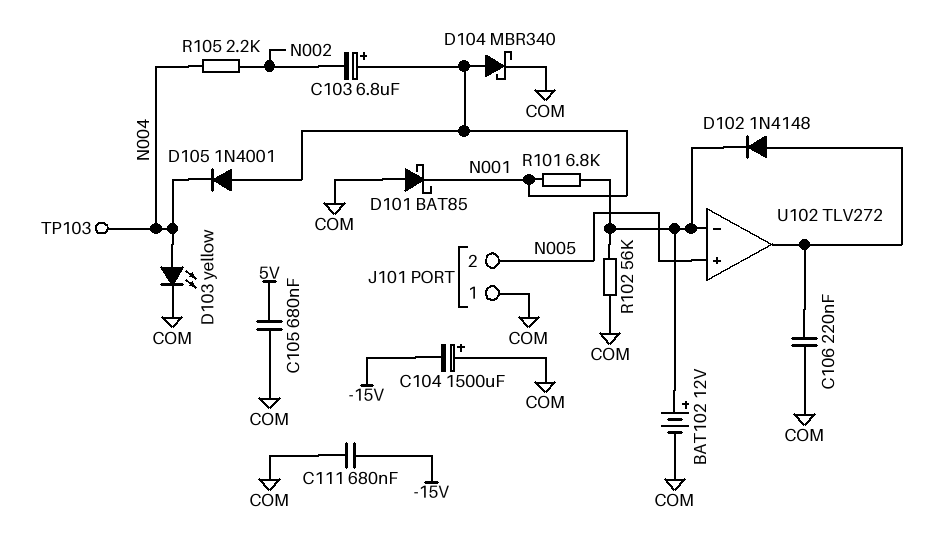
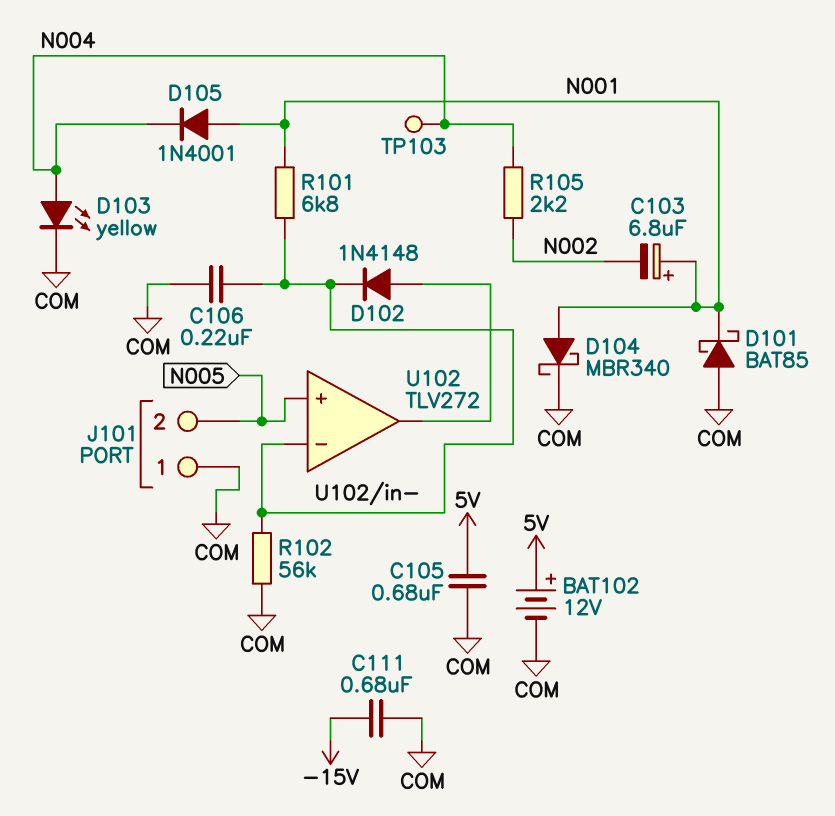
BAT102: 12V (plus U102/in-, minus COM) -> 12V (plus 5V, minus COM)
C104: 1500uF (plus COM, minus -15V) -> none
C106: 220nF (COM, U102/out) -> 220nF (COM, U102/in-)

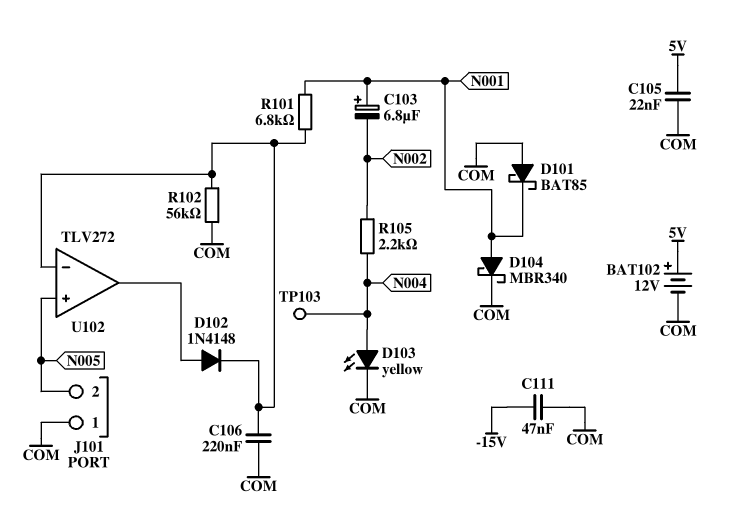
C105: 680nF (5V, COM) -> 22nF (5V, COM)
C111: 680nF (-15V, COM) -> 47nF (-15V, COM)
D105: diode 1N4001 (A N001, K N004) -> none

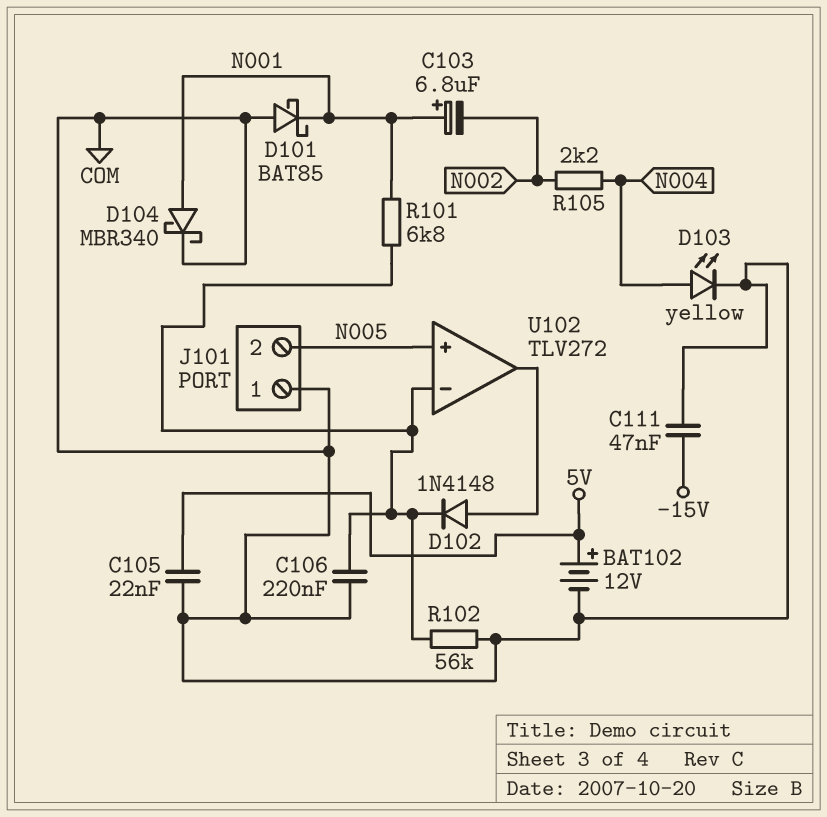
TP103: test point (N004) -> none

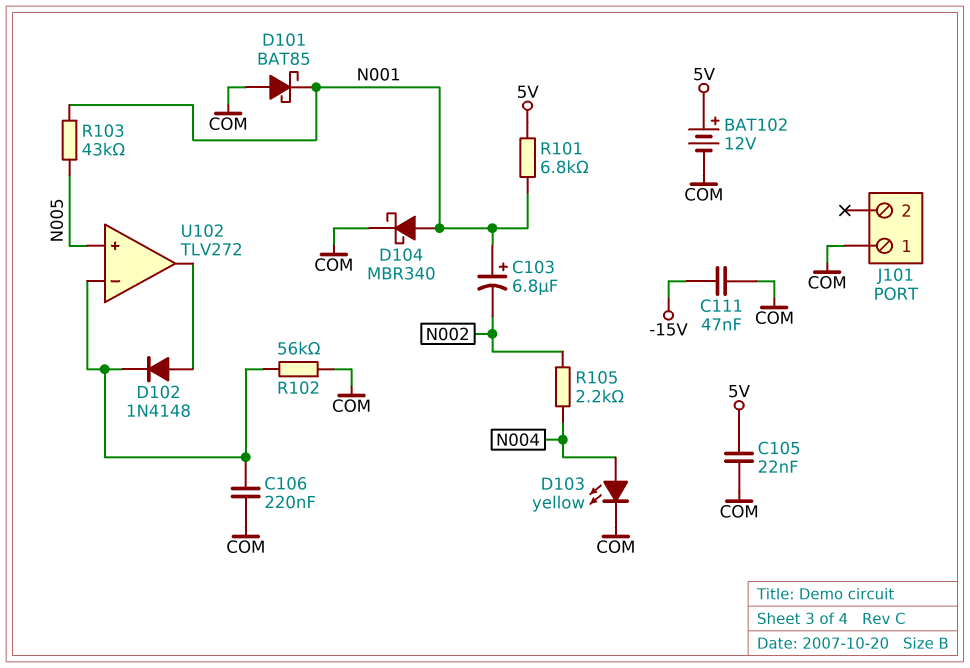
J101 pin 2: N005 -> none
R101: 6.8k (N001, U102/in-) -> 6.8k (5V, N001)
R103: none -> 43k (N001, N005)

